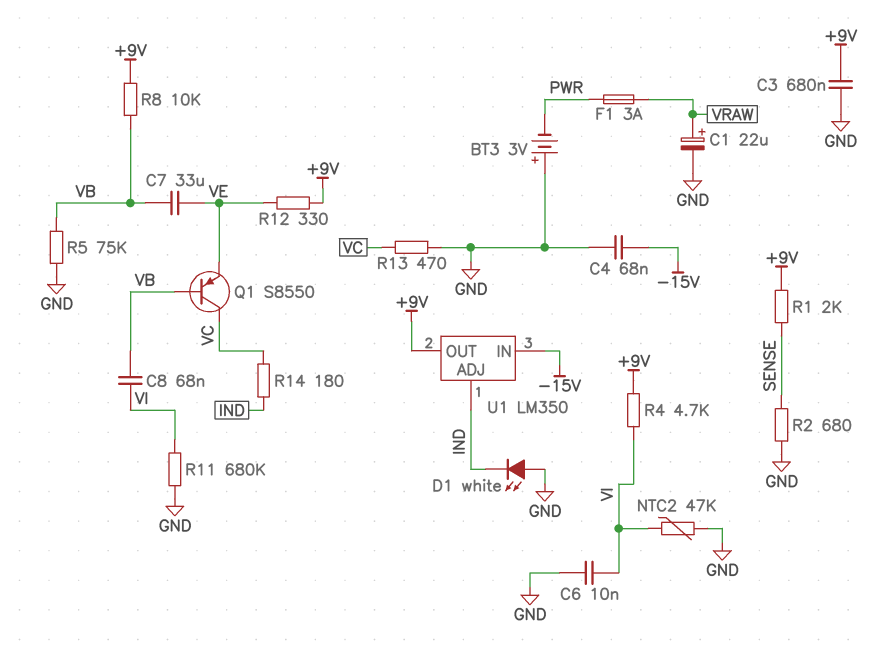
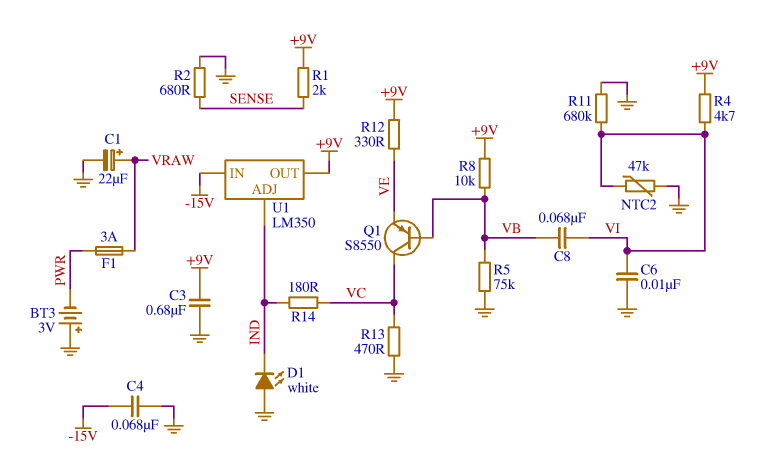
C7: 33uF (VB, VE) -> none

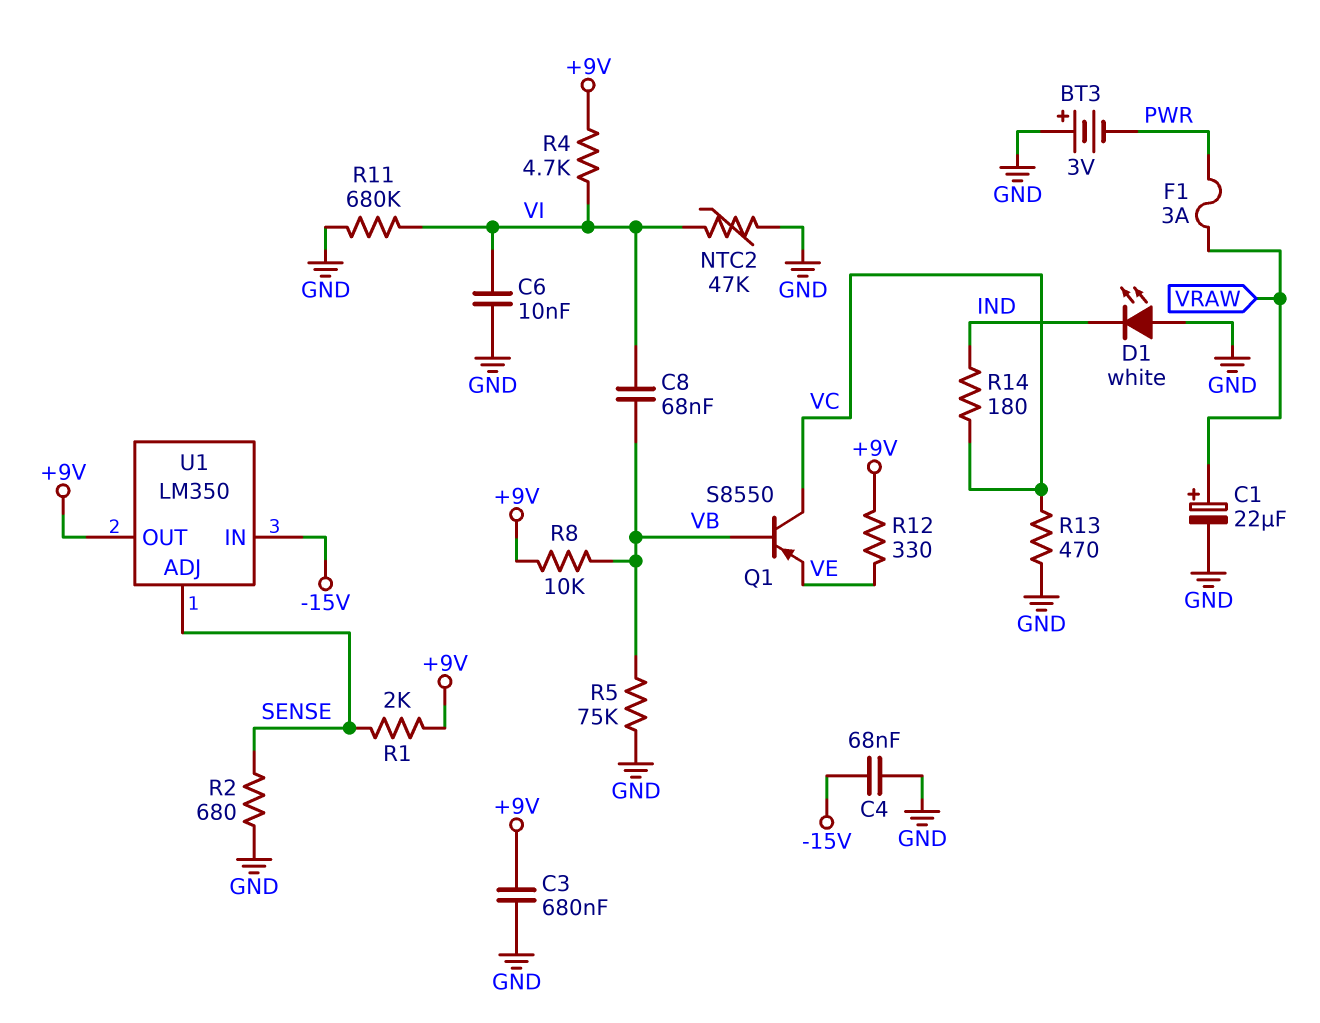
U1 pin ADJ: IND -> SENSE

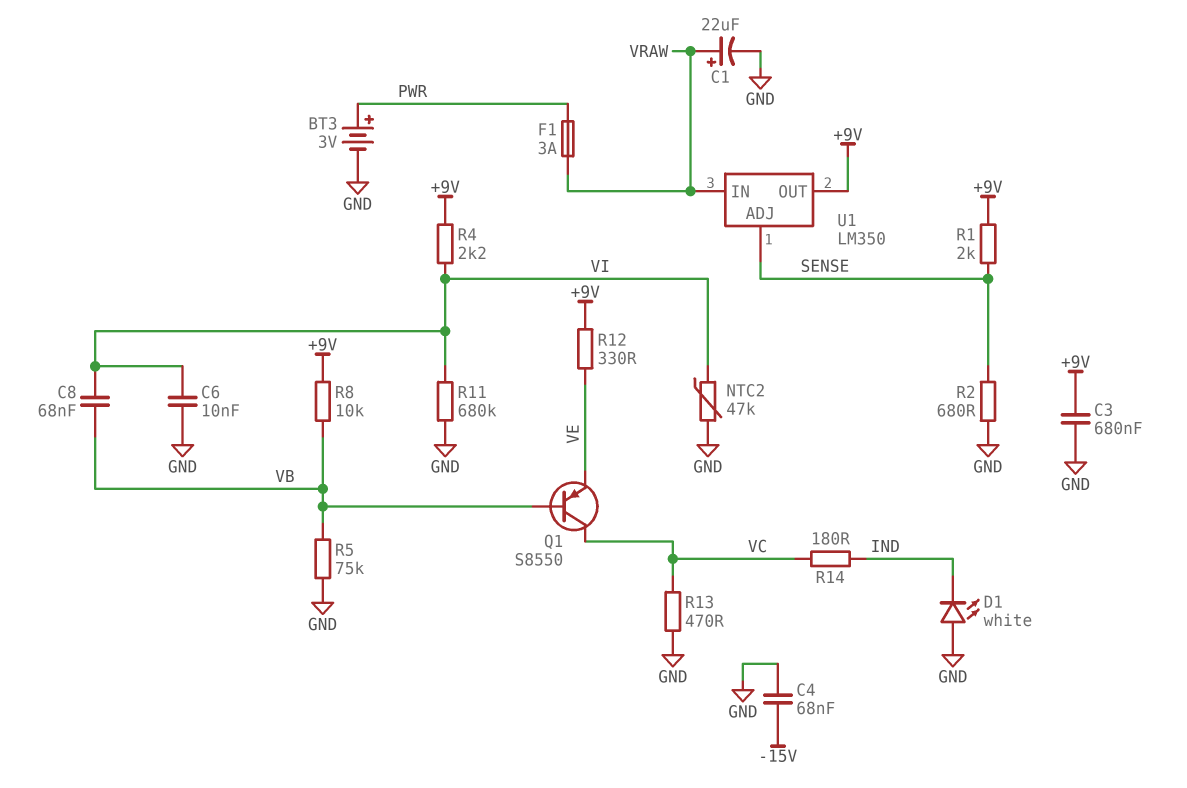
BT3: 3V (plus GND, minus PWR) -> 3V (plus PWR, minus GND)
R4: 4.7k (+9V, VI) -> 2.2k (+9V, VI)
U1 pin IN: -15V -> VRAW

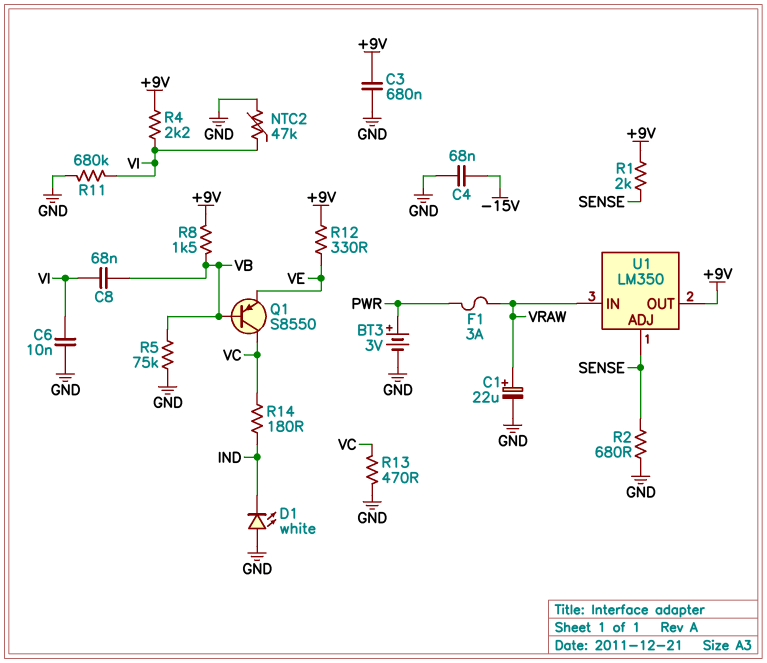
R8: 10k (+9V, VB) -> 1.5k (+9V, VB)

